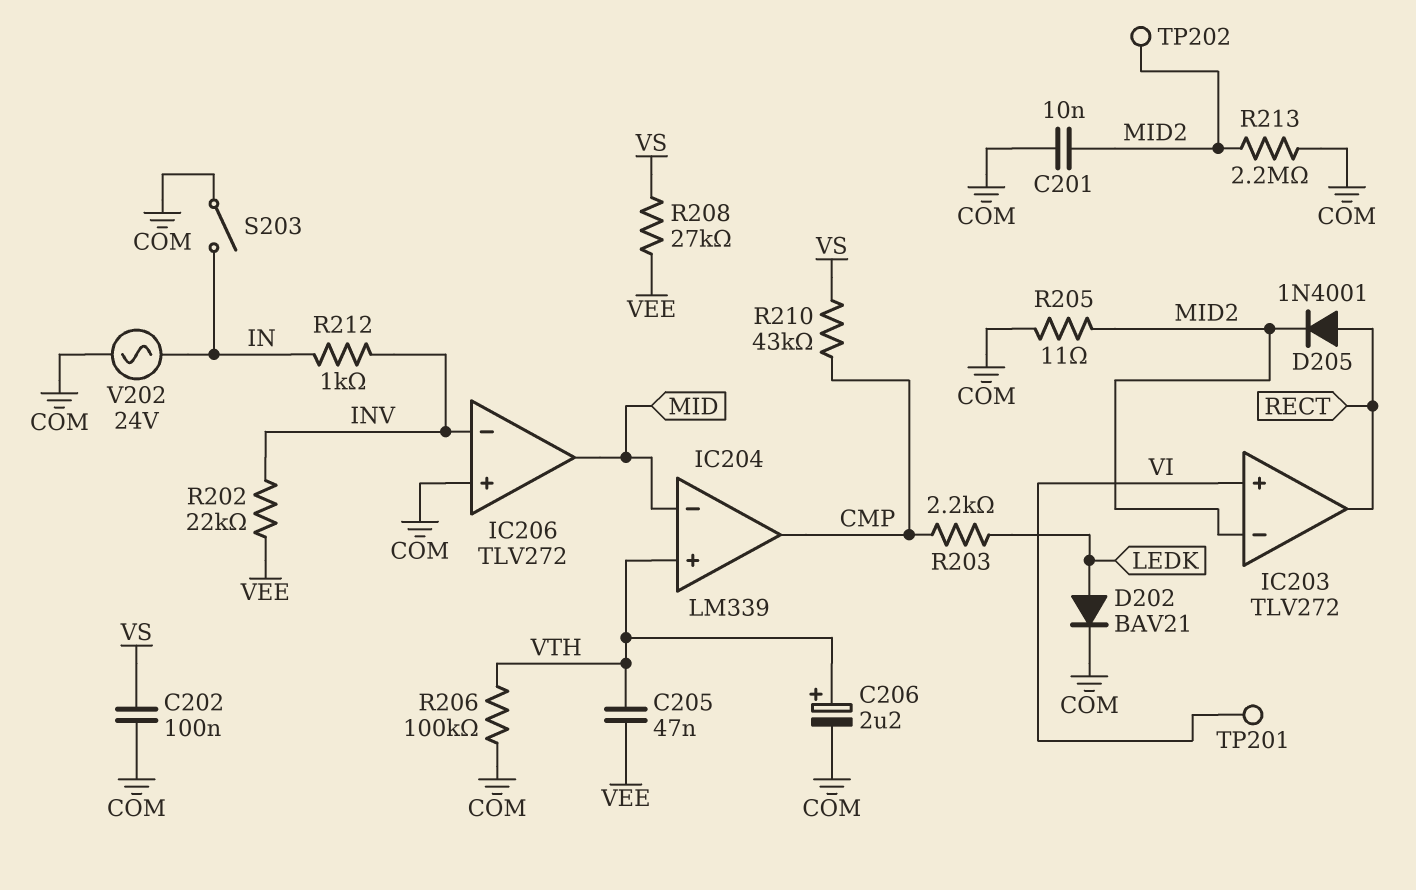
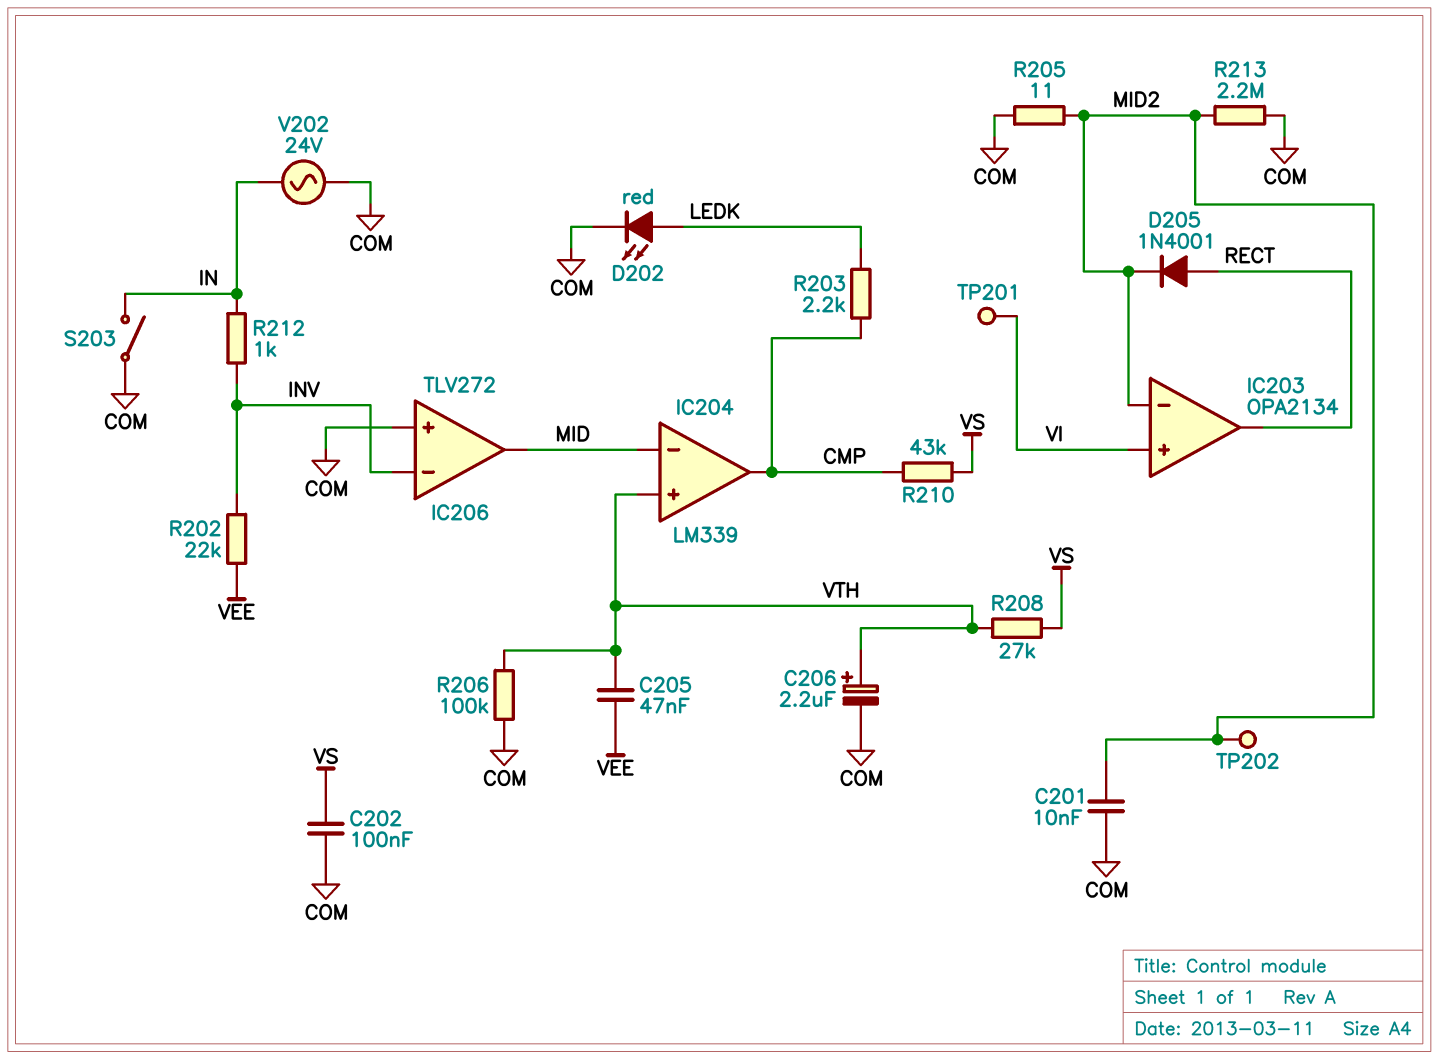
D202: diode BAV21 (A LEDK, K COM) -> LED red (A LEDK, K COM)
IC203: TLV272 -> OPA2134
R208: 27k (VEE, VS) -> 27k (VS, VTH)

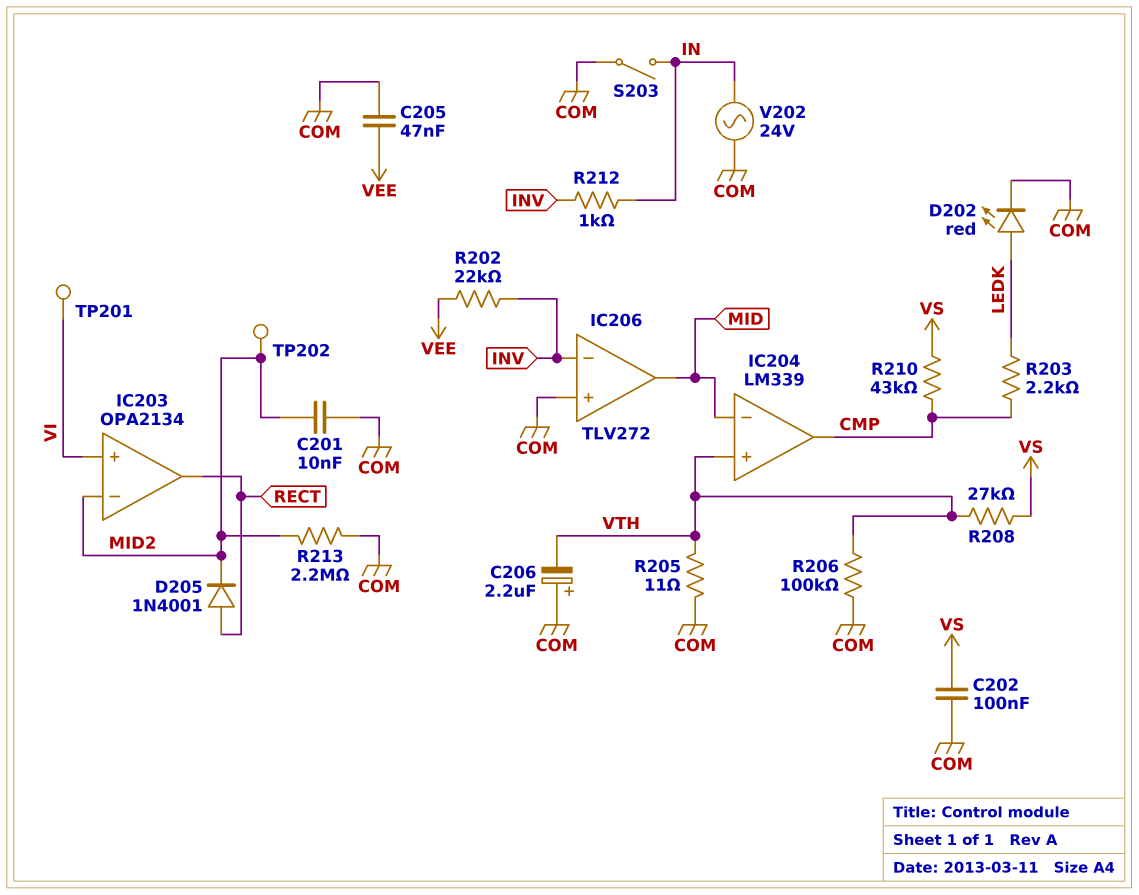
C205: 47nF (VEE, VTH) -> 47nF (COM, VEE)
C206: 2.2uF (plus VTH, minus COM) -> 2.2uF (plus COM, minus VTH)
R205: 11 (COM, MID2) -> 11 (COM, VTH)

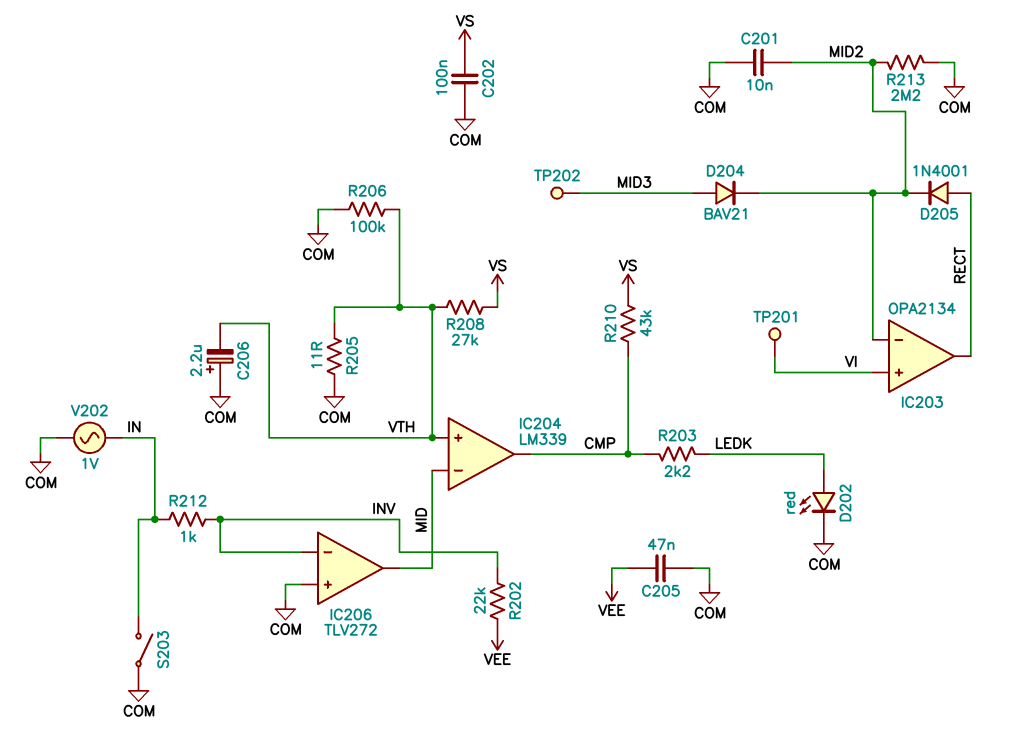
D204: none -> diode BAV21 (A MID3, K MID2)
TP202: test point (MID2) -> test point (MID3)
V202: AC 24V (COM, IN) -> AC 1V (COM, IN)

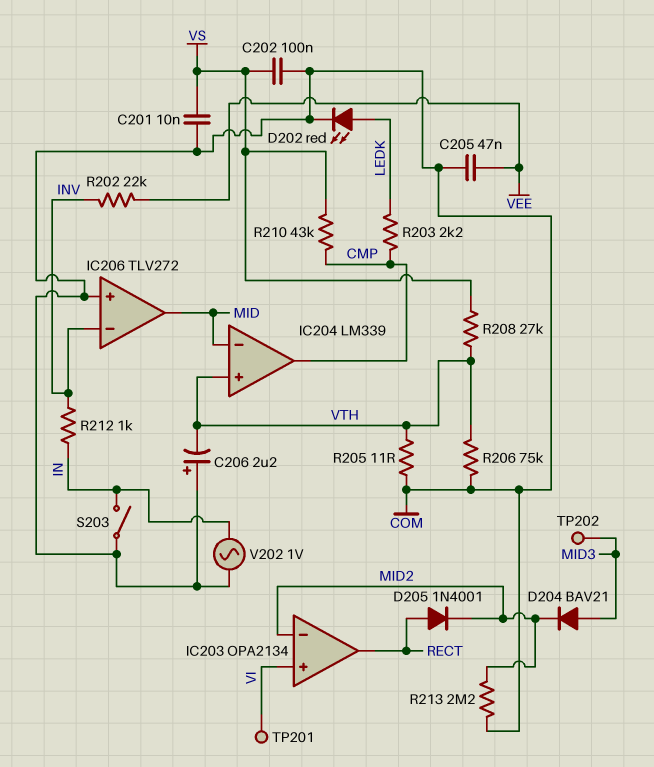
C201: 10nF (COM, MID2) -> 10nF (COM, VS)
R206: 100k (COM, VTH) -> 75k (COM, VTH)

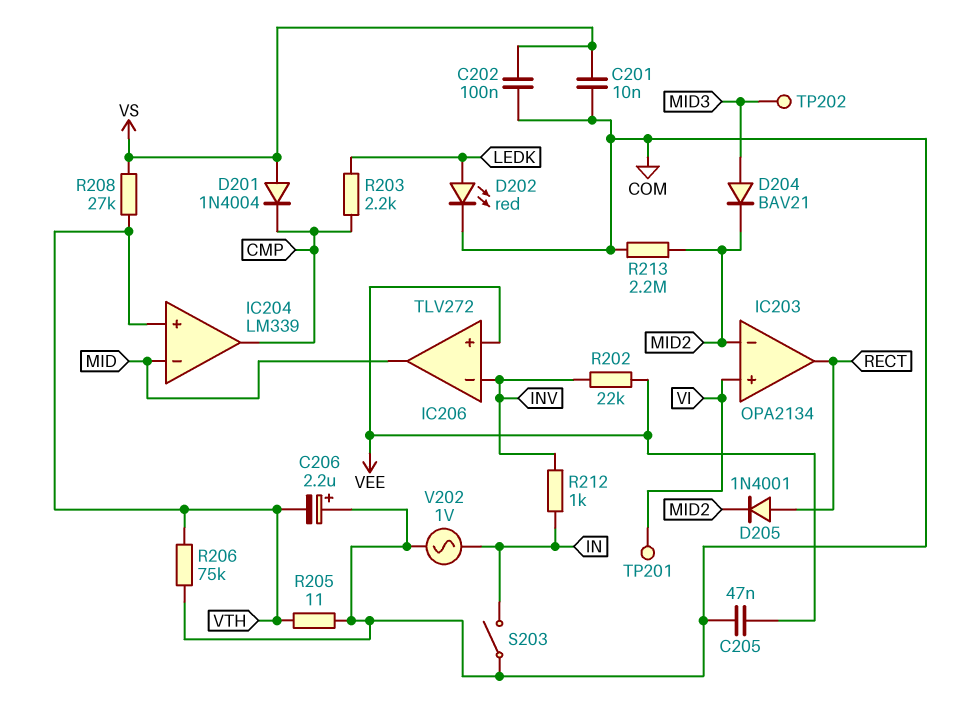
D201: none -> diode 1N4004 (A VS, K CMP)
IC206 pin in+: COM -> VEE
R210: 43k (CMP, VS) -> none

